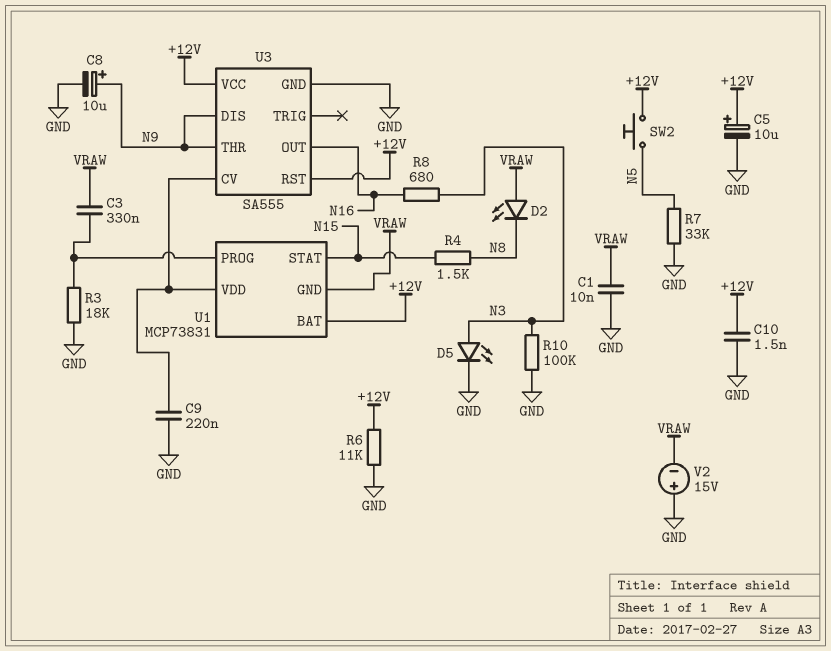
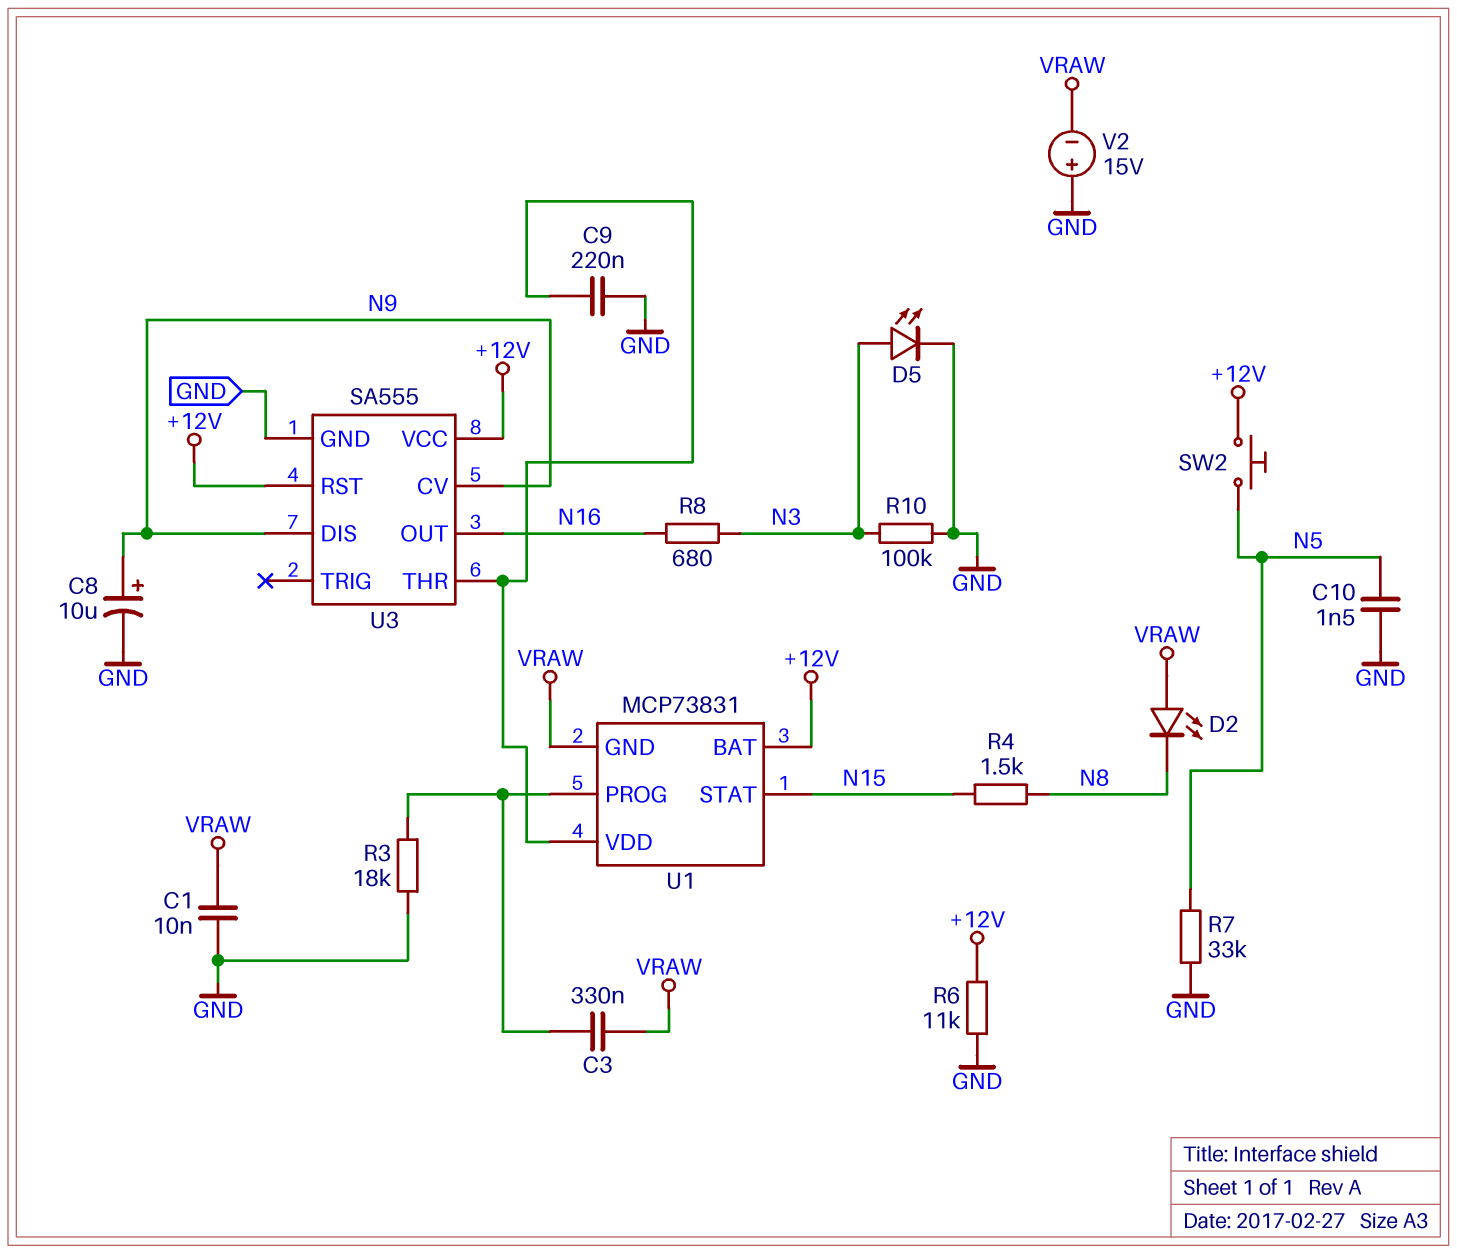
C5: 10uF (plus +12V, minus GND) -> none
C10: 1.5nF (+12V, GND) -> 1.5nF (GND, N5)
U3 pin CV: U1/VDD -> N9
U3 pin THR: N9 -> U1/VDD

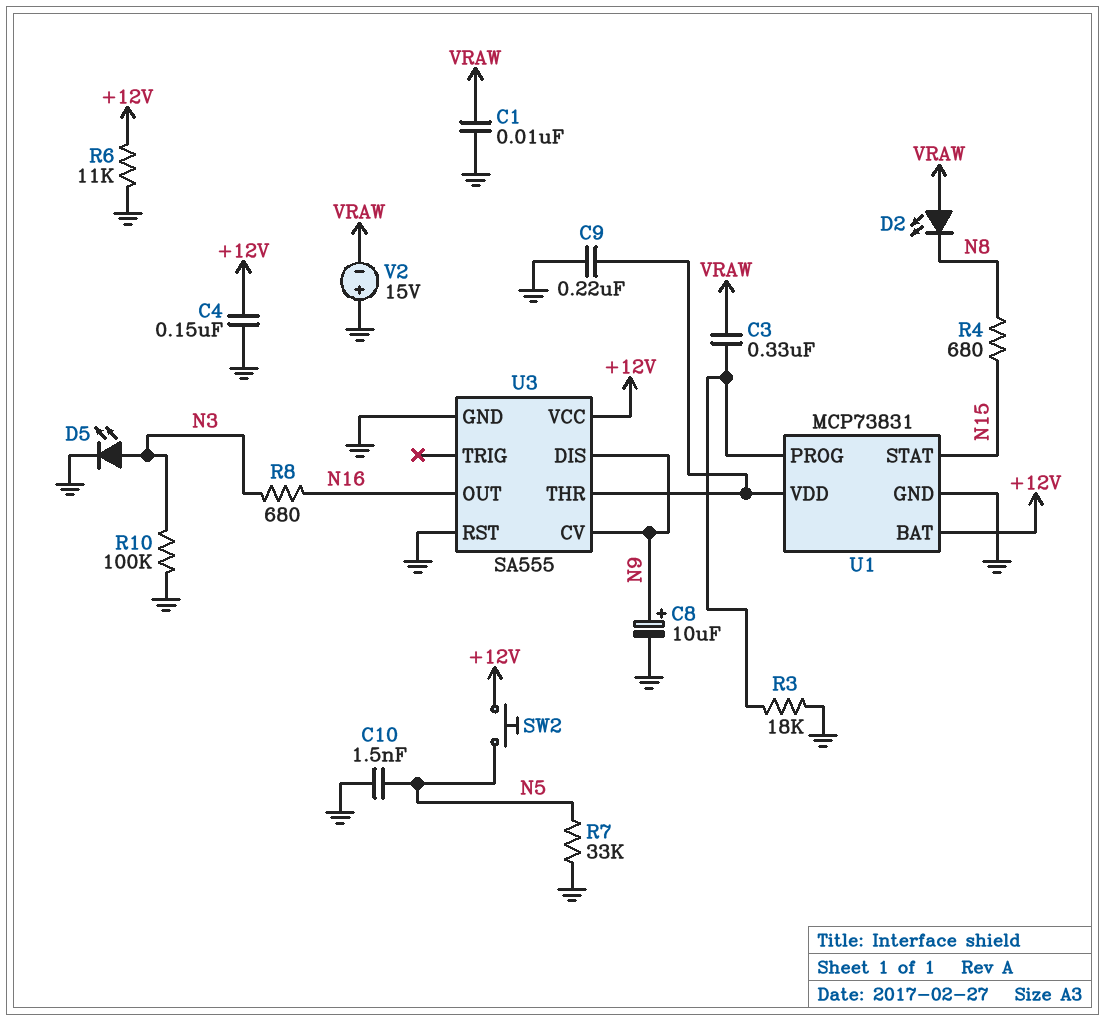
C4: none -> 150nF (+12V, GND)
R4: 1.5k (N8, N15) -> 680 (N8, N15)
U1 pin GND: VRAW -> GND
U3 pin RST: +12V -> GND

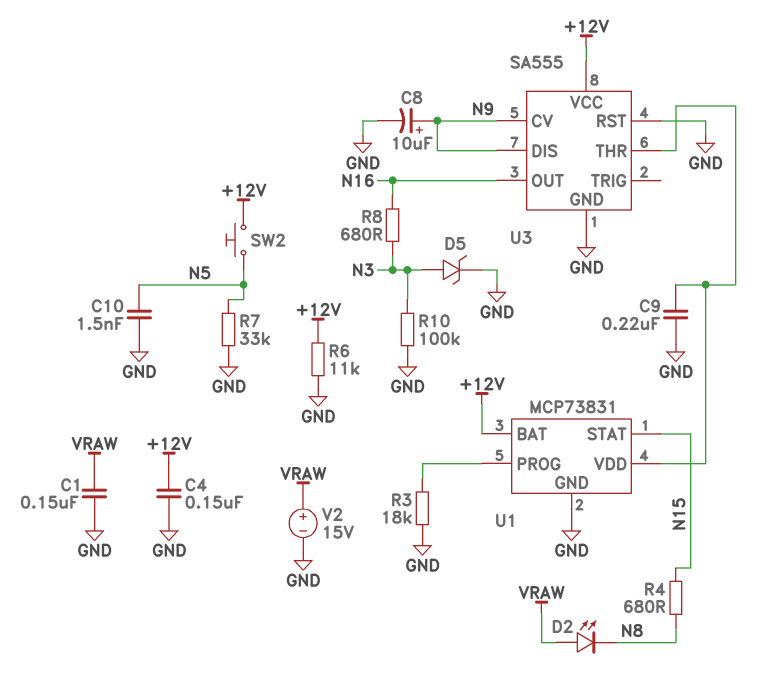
C1: 10nF (GND, VRAW) -> 150nF (GND, VRAW)
C3: 330nF (U1/PROG, VRAW) -> none
D5: LED (A N3, K GND) -> zener (A N3, K GND)
V2: 15V (plus GND, minus VRAW) -> 15V (plus VRAW, minus GND)

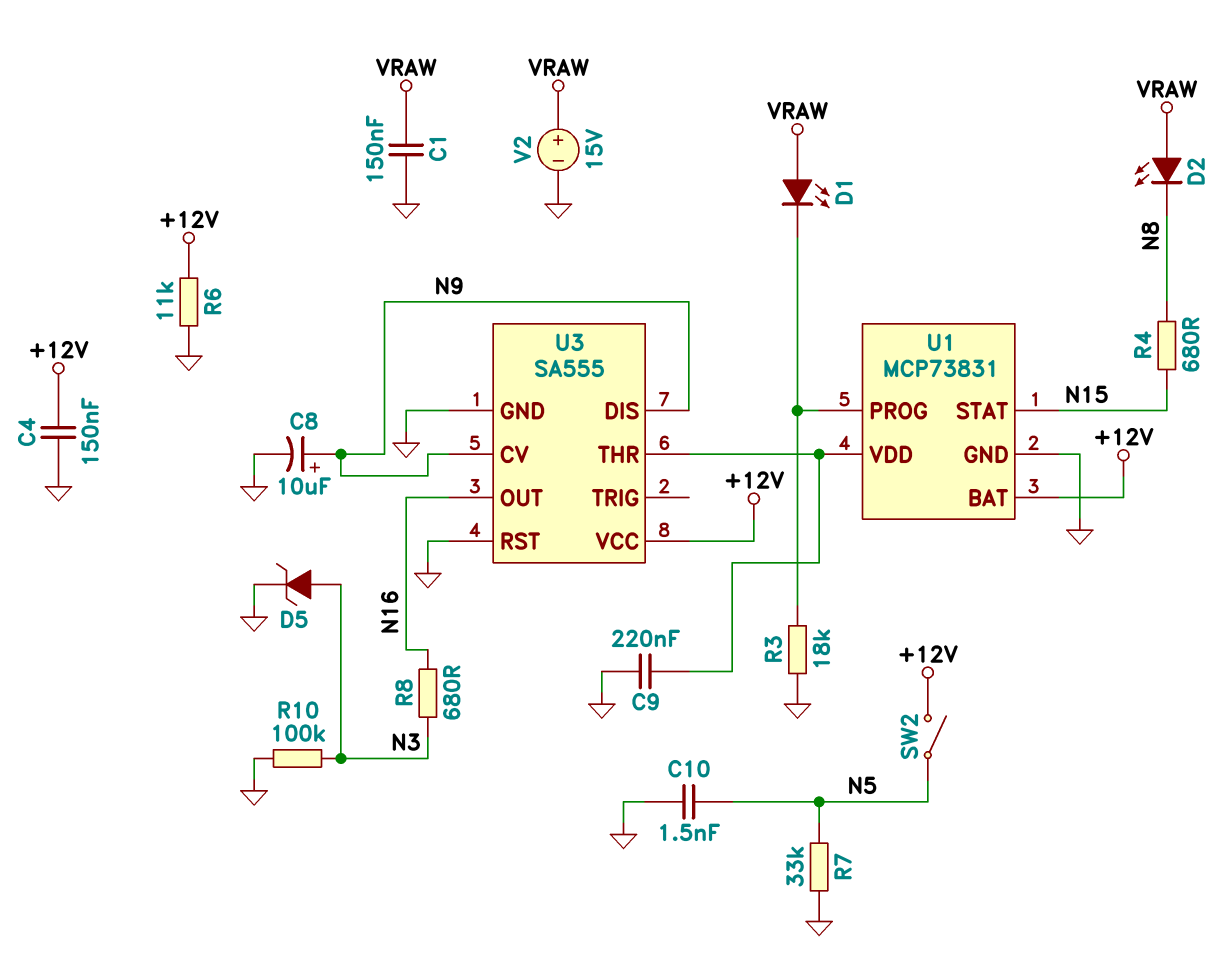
D1: none -> LED (A VRAW, K U1/PROG)
SW2: button (+12V, N5) -> switch (+12V, N5)

